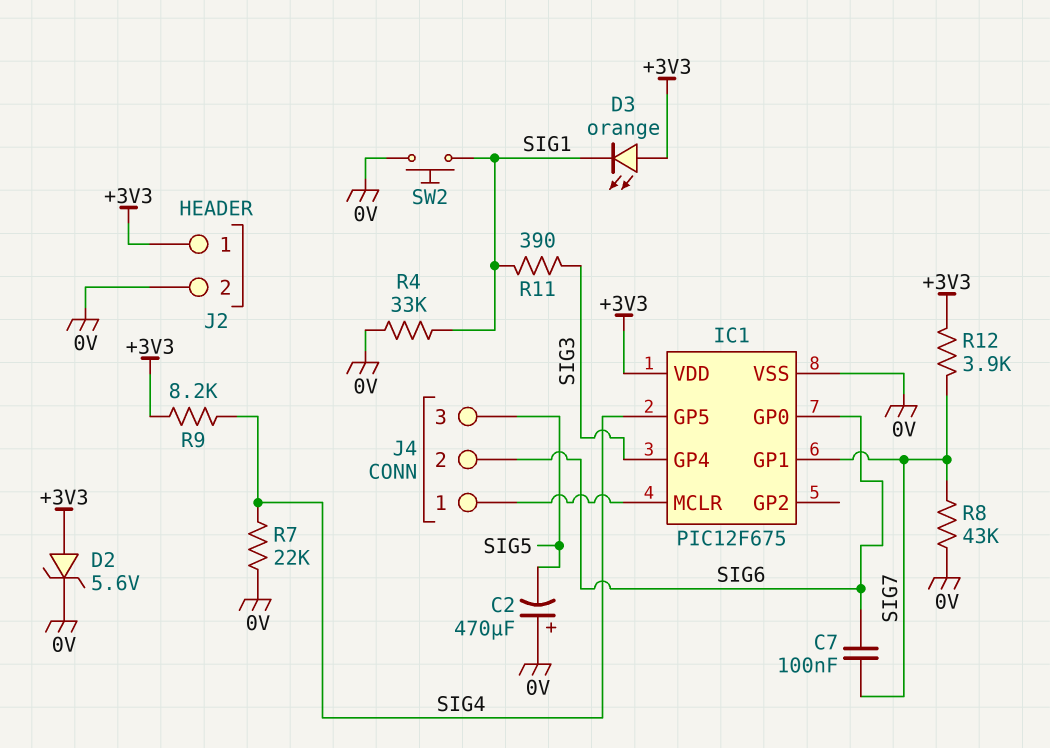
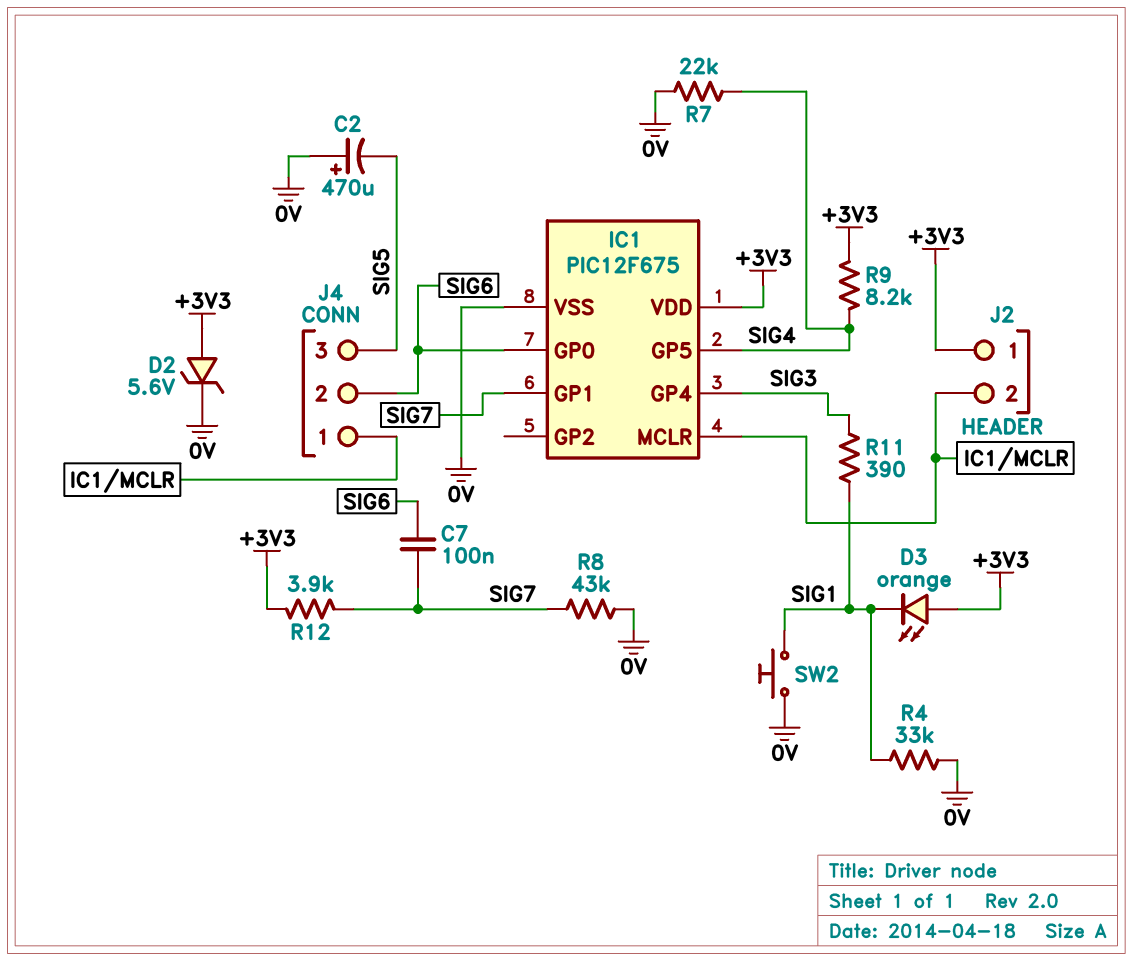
J2 pin 2: 0V -> IC1/MCLR

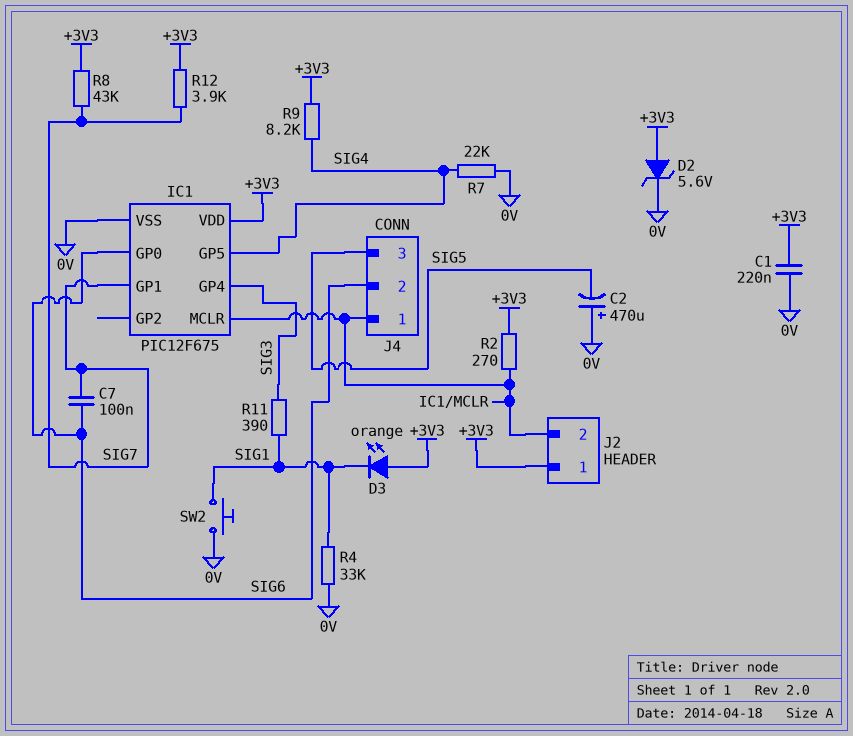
C1: none -> 220nF (+3V3, 0V)
R2: none -> 270 (+3V3, IC1/MCLR)
R8: 43k (0V, SIG7) -> 43k (+3V3, SIG7)

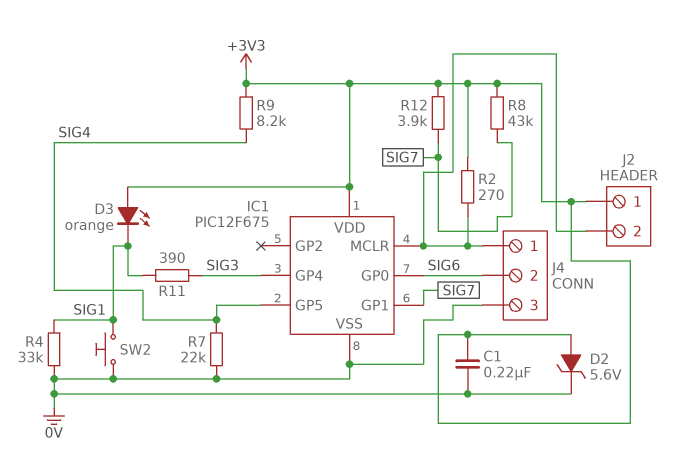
C2: 470uF (plus 0V, minus SIG5) -> none
C7: 100nF (SIG6, SIG7) -> none
J4 pin 3: SIG5 -> 0V

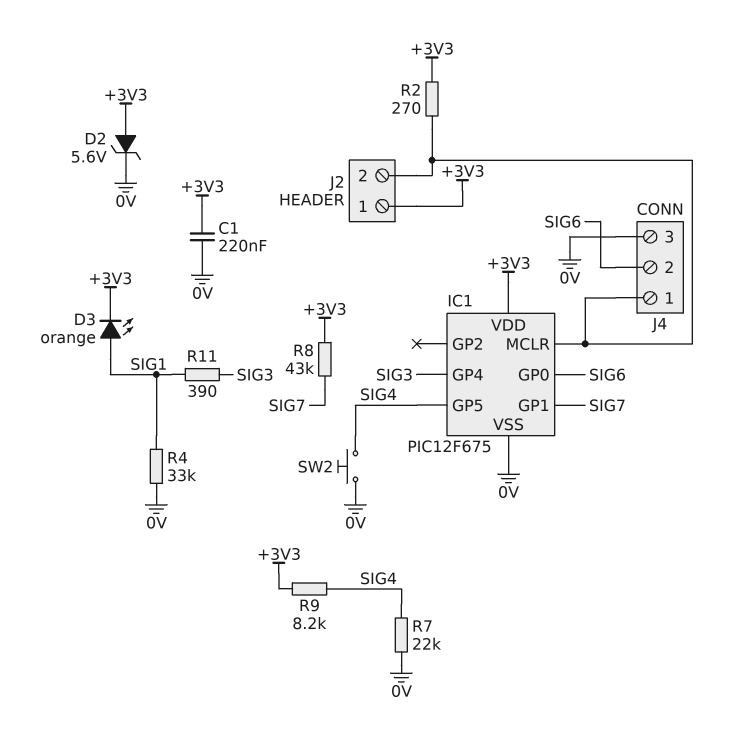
D3: LED orange (A +3V3, K SIG1) -> LED orange (A SIG1, K +3V3)
R12: 3.9k (+3V3, SIG7) -> none
SW2: button (0V, SIG1) -> button (0V, SIG4)

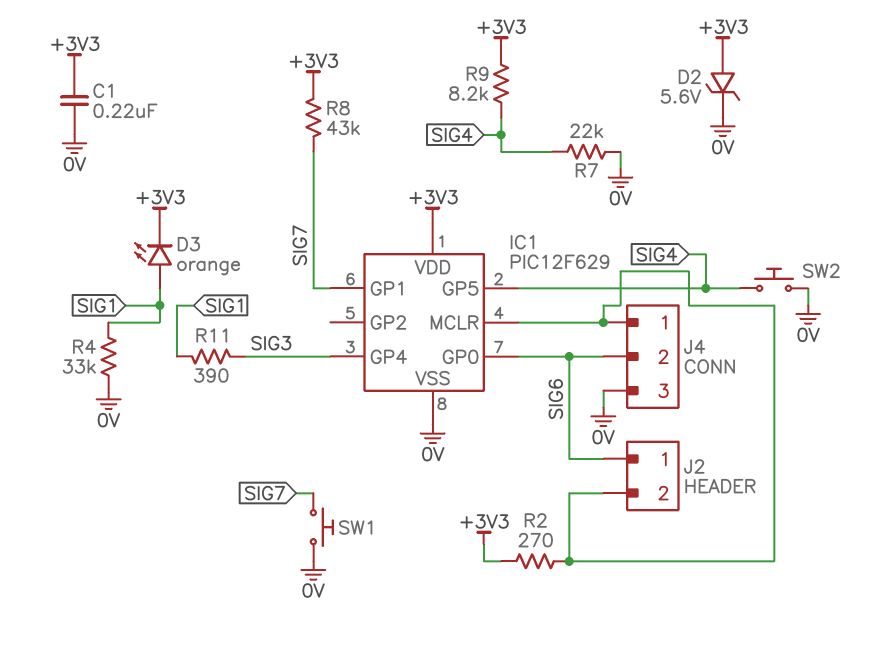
IC1: PIC12F675 -> PIC12F629
J2 pin 1: +3V3 -> SIG6
SW1: none -> button (0V, SIG7)

